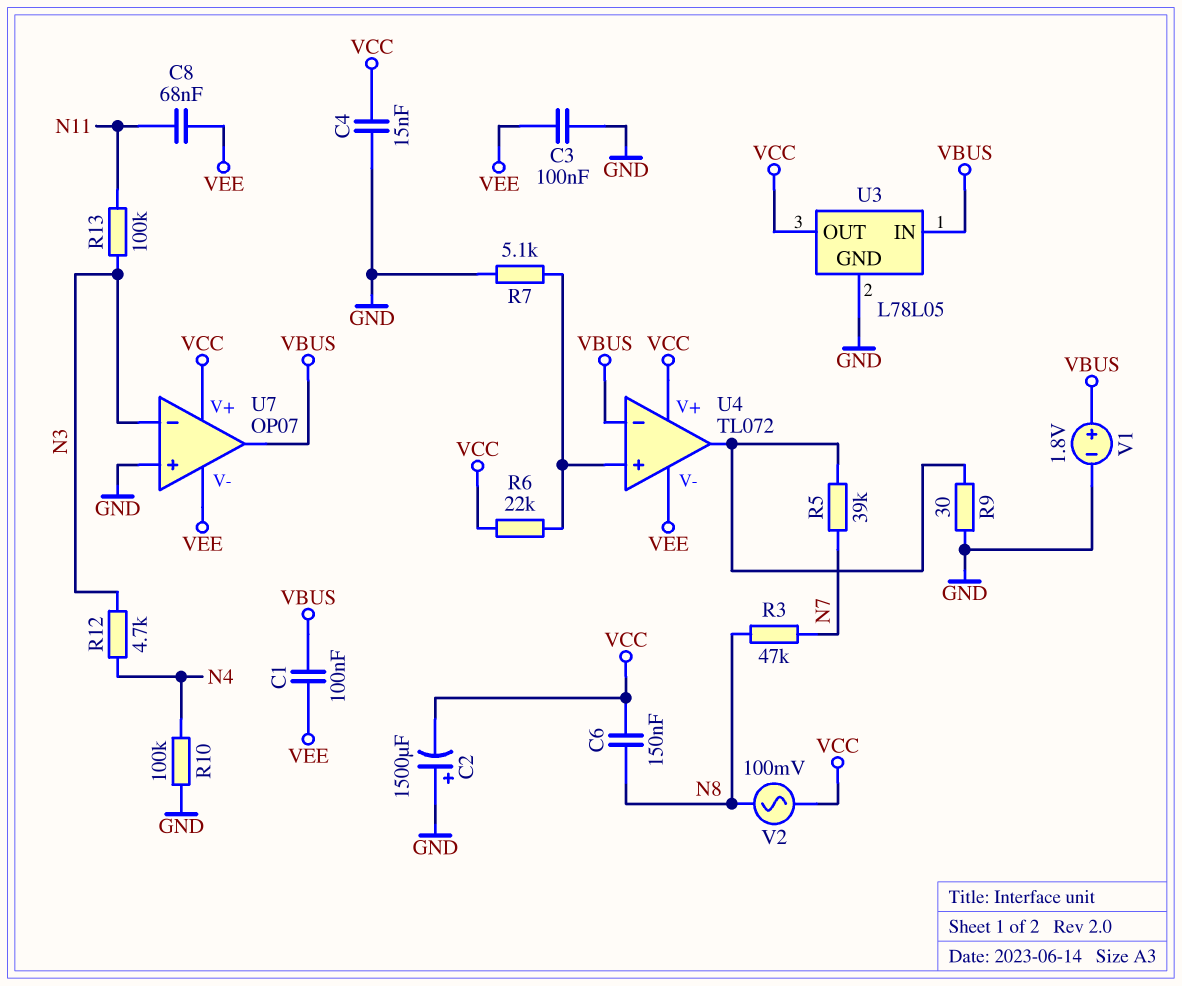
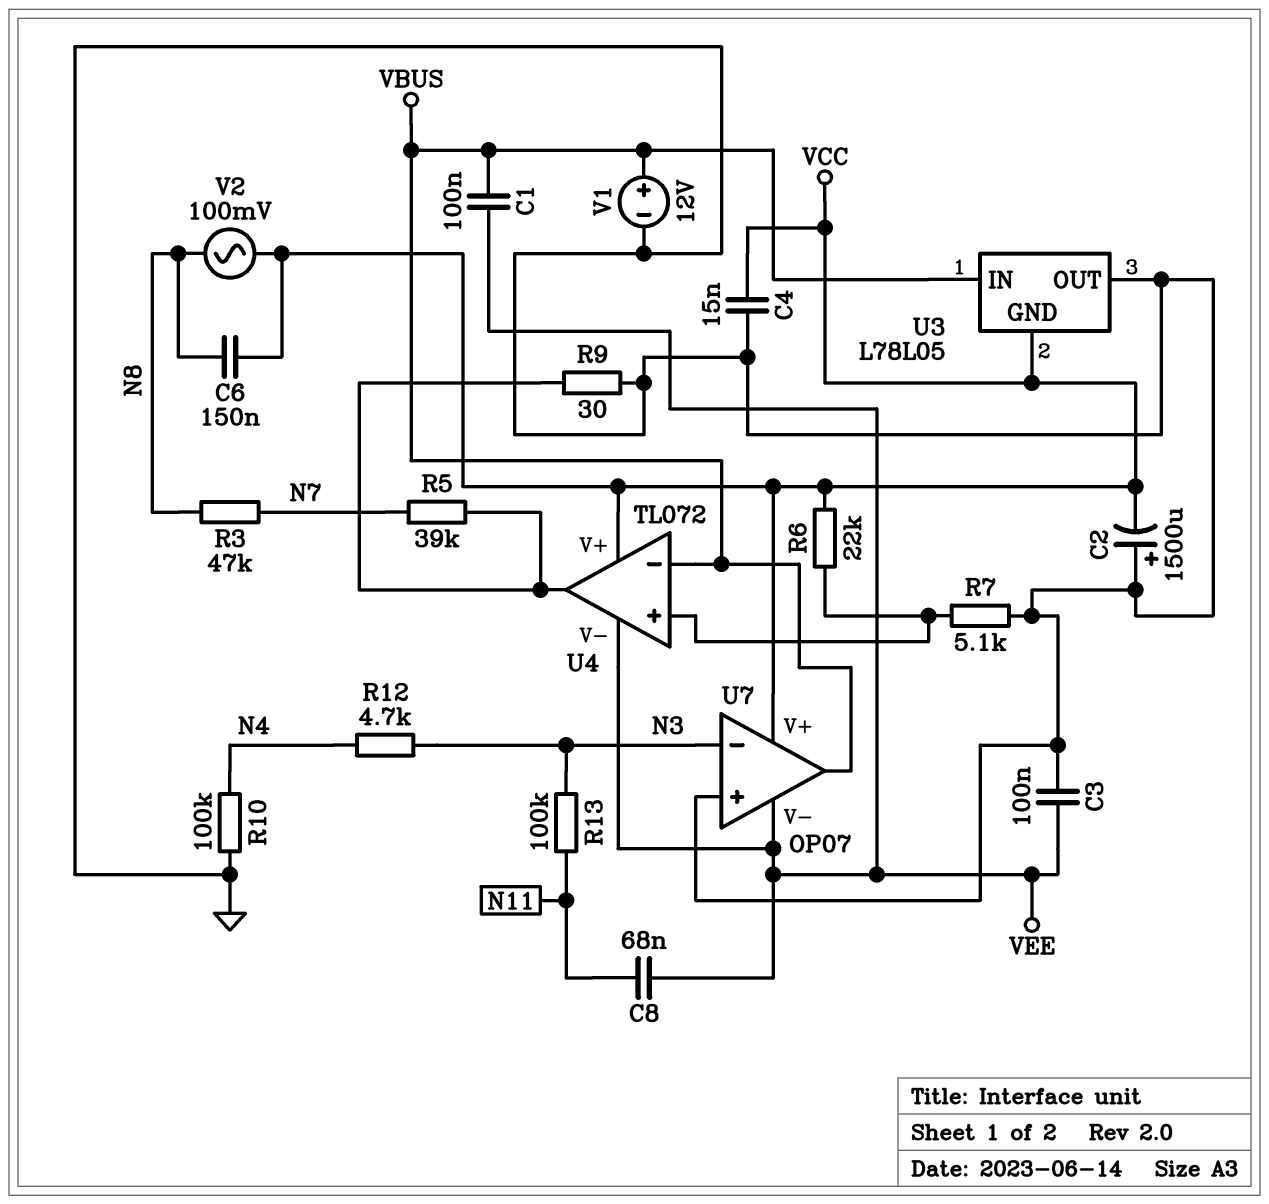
U3 pin GND: GND -> VCC
U3 pin OUT: VCC -> GND
V1: 1.8V (plus VBUS, minus GND) -> 12V (plus VBUS, minus GND)

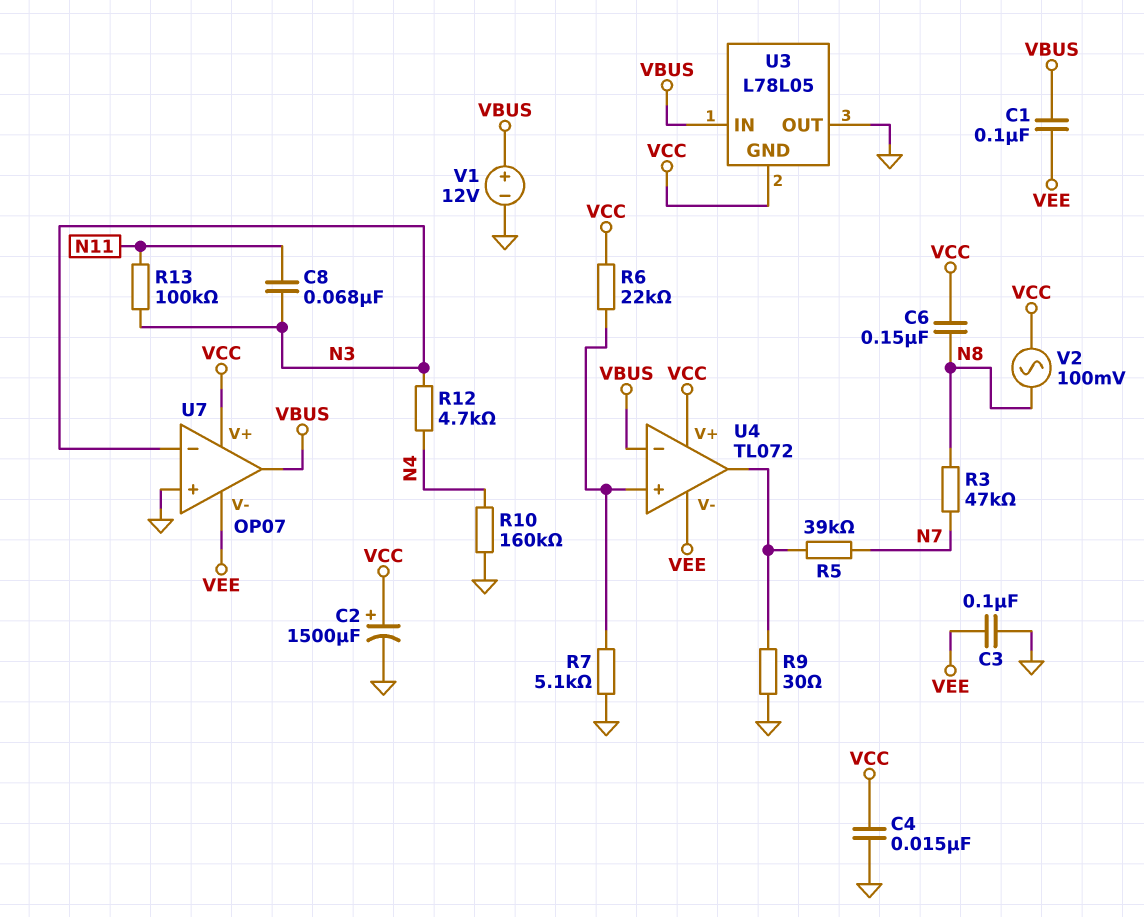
C2: 1500uF (plus GND, minus VCC) -> 1500uF (plus VCC, minus GND)
C8: 68nF (N11, VEE) -> 68nF (N3, N11)
R10: 100k (GND, N4) -> 160k (GND, N4)

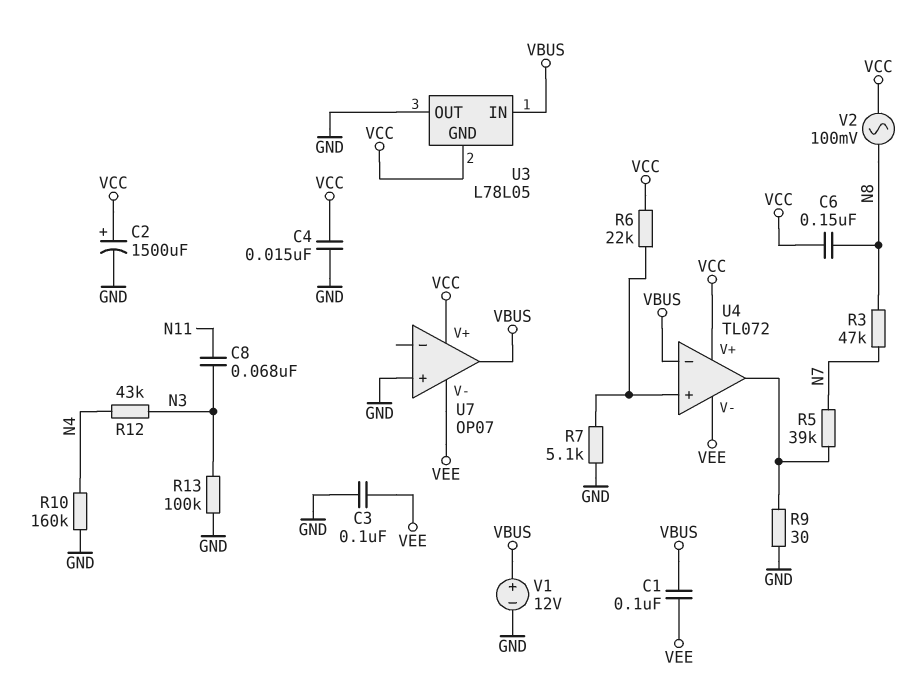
R12: 4.7k (N3, N4) -> 43k (N3, N4)
R13: 100k (N3, N11) -> 100k (GND, N3)
U7 pin in-: N3 -> none

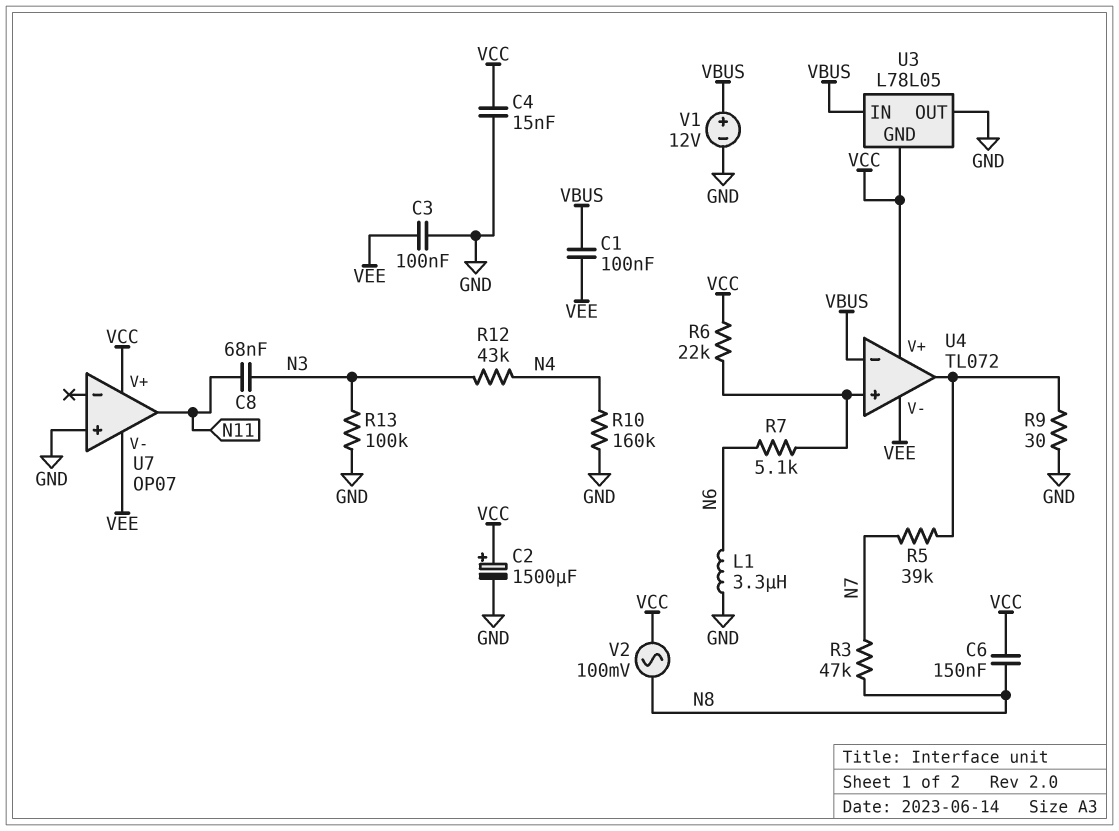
L1: none -> 3.3uH (GND, N6)
R7: 5.1k (GND, U4/in+) -> 5.1k (N6, U4/in+)
U7 pin out: VBUS -> N11

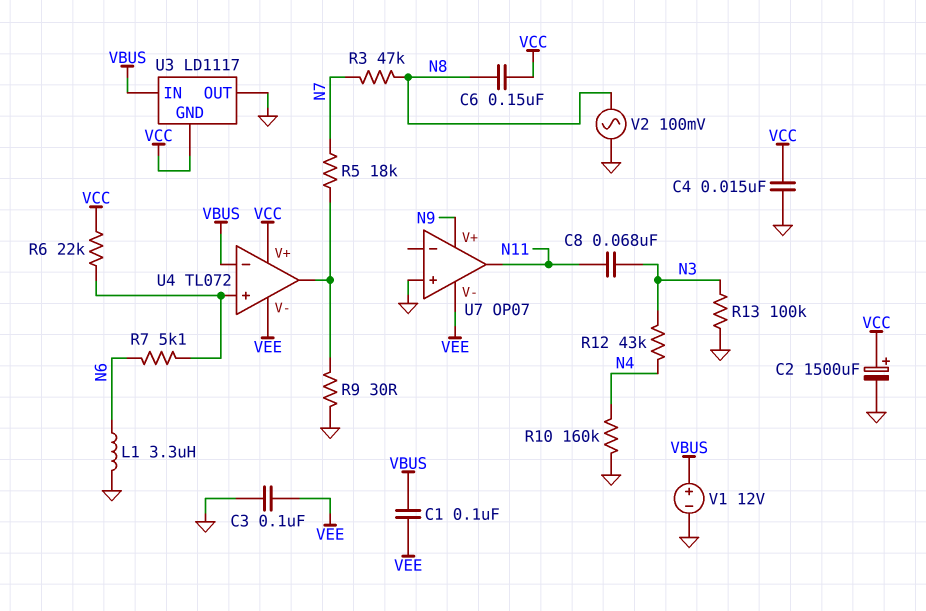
R5: 39k (N7, U4/out) -> 18k (N7, U4/out)
U3: L78L05 -> LD1117
U7 pin V+: VCC -> N9
V2: AC 100mV (N8, VCC) -> AC 100mV (GND, N8)

